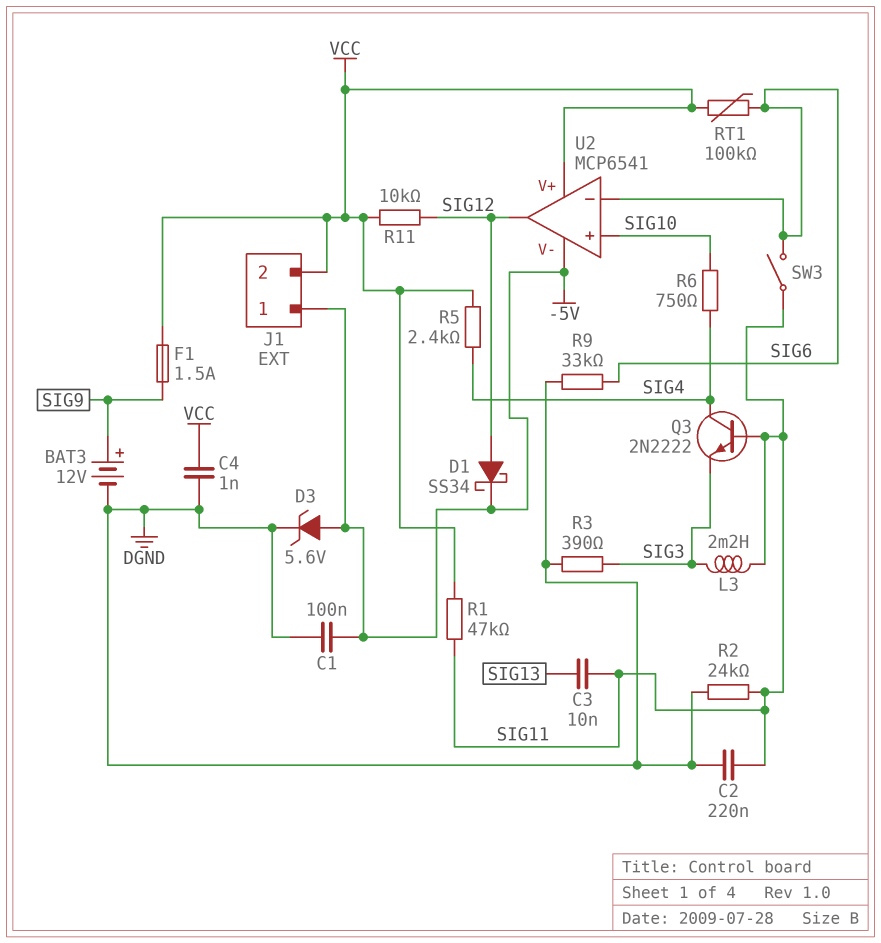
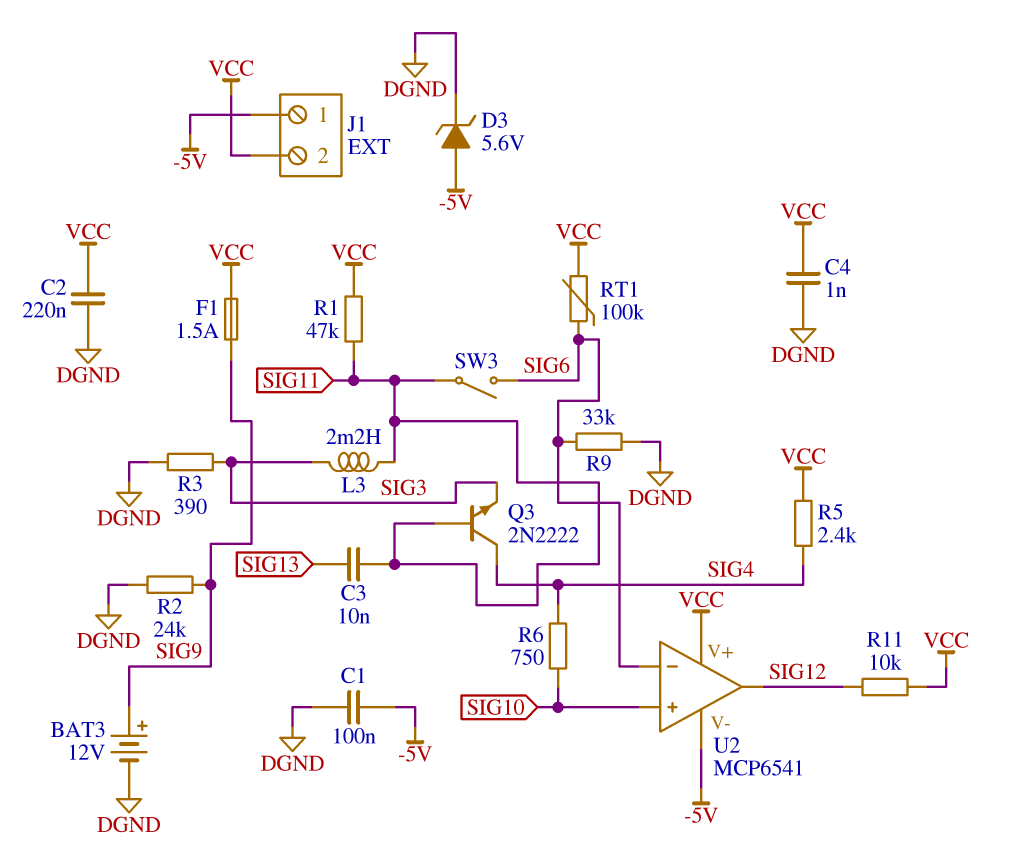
C2: 220nF (DGND, SIG11) -> 220nF (DGND, VCC)
D1: schottky SS34 (A SIG12, K -5V) -> none
R2: 24k (DGND, SIG11) -> 24k (DGND, SIG9)

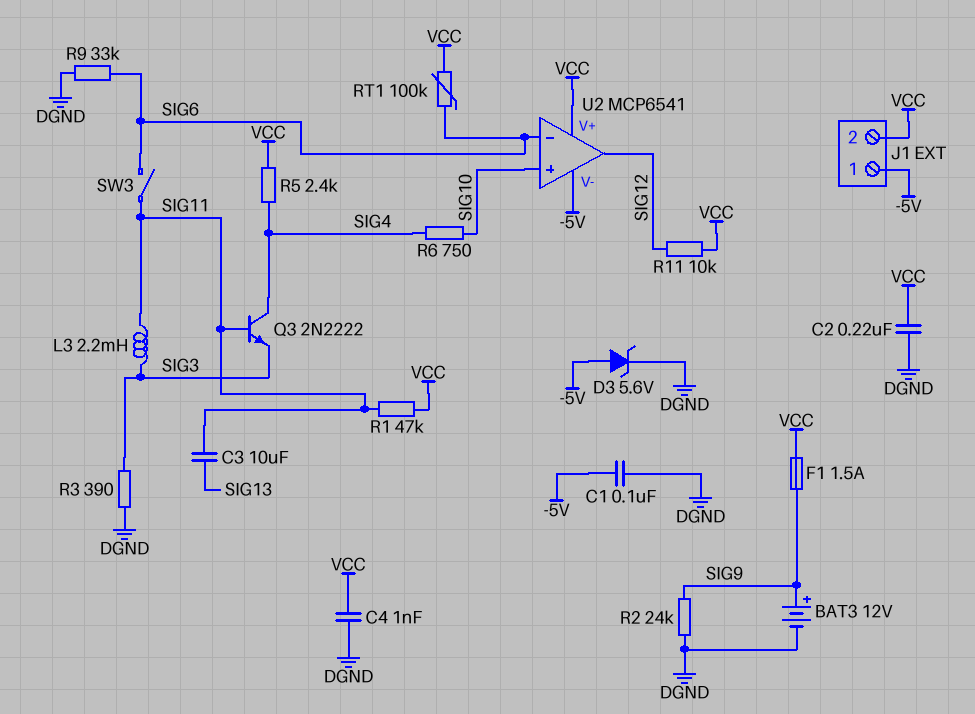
C3: 10nF (SIG11, SIG13) -> 10uF (SIG11, SIG13)

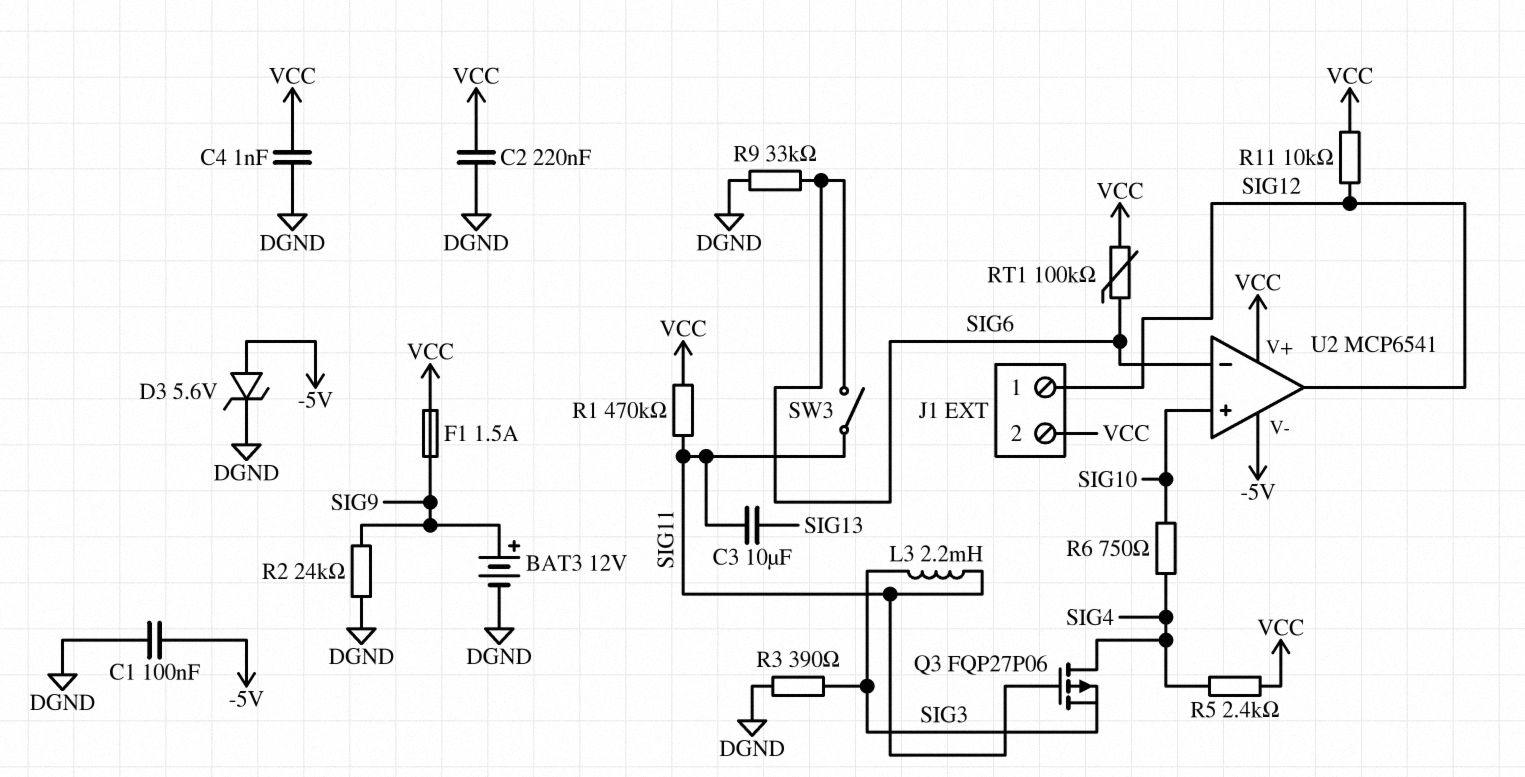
J1 pin 1: -5V -> SIG12
Q3: NPN 2N2222 (B SIG11, C SIG4, E SIG3) -> PMOS FQP27P06 (G SIG11, D SIG4, S SIG3)
R1: 47k (SIG11, VCC) -> 470k (SIG11, VCC)

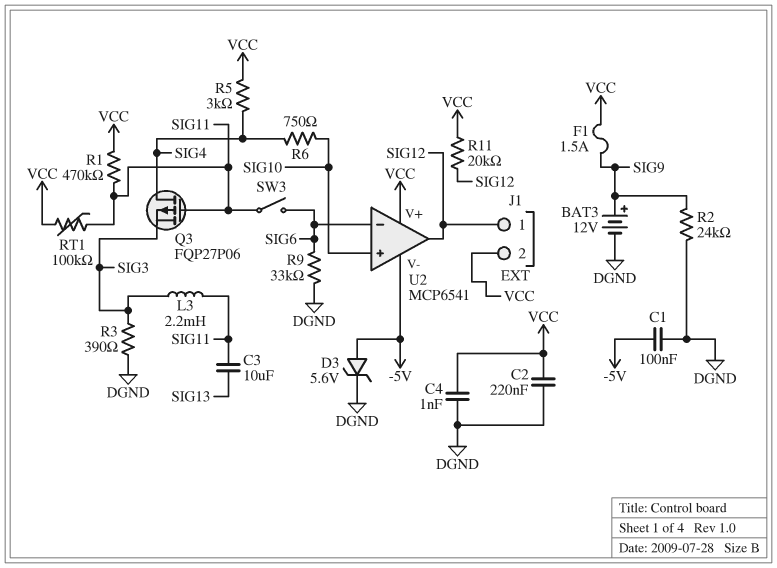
R5: 2.4k (SIG4, VCC) -> 3k (SIG4, VCC)
R11: 10k (SIG12, VCC) -> 20k (SIG12, VCC)
RT1: 100k (SIG6, VCC) -> 100k (SIG11, VCC)

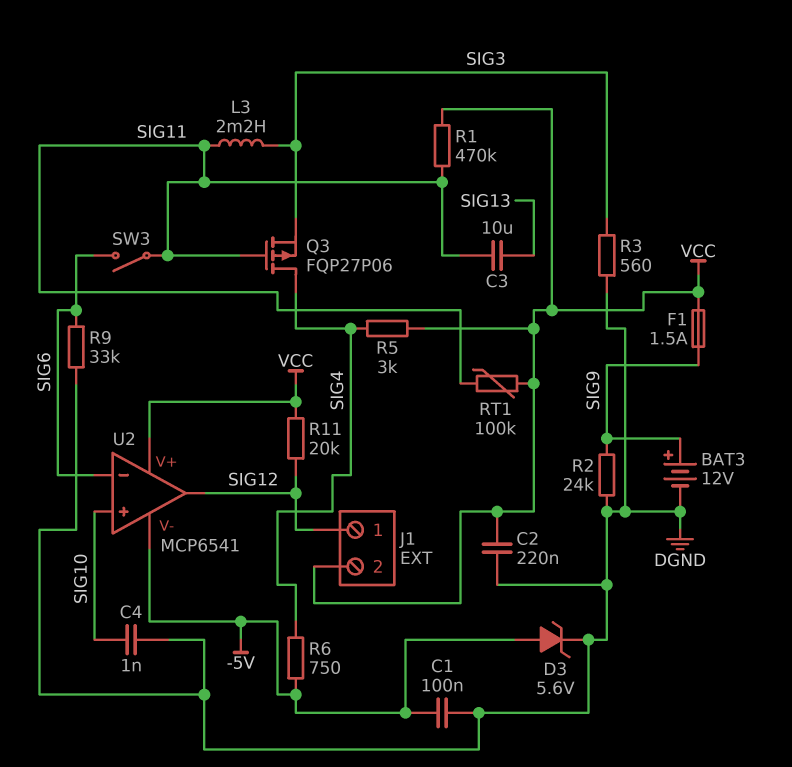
C4: 1nF (DGND, VCC) -> 1nF (DGND, SIG10)
R3: 390 (DGND, SIG3) -> 560 (DGND, SIG3)
R6: 750 (SIG4, SIG10) -> 750 (-5V, SIG4)

